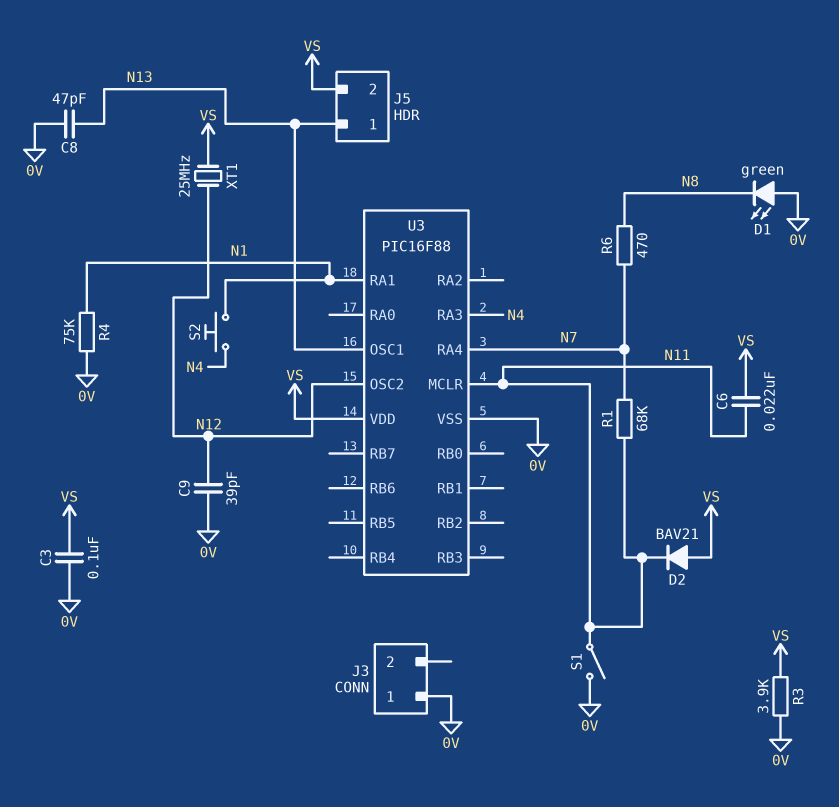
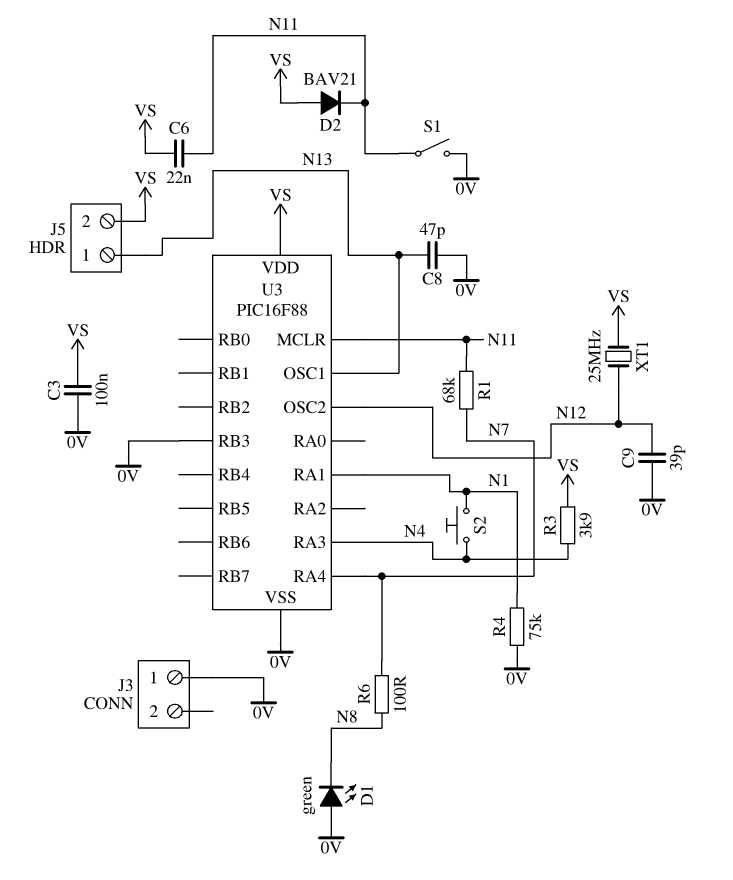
R3: 3.9k (0V, VS) -> 3.9k (N4, VS)
R6: 470 (N7, N8) -> 100 (N7, N8)
U3 pin RB3: none -> 0V

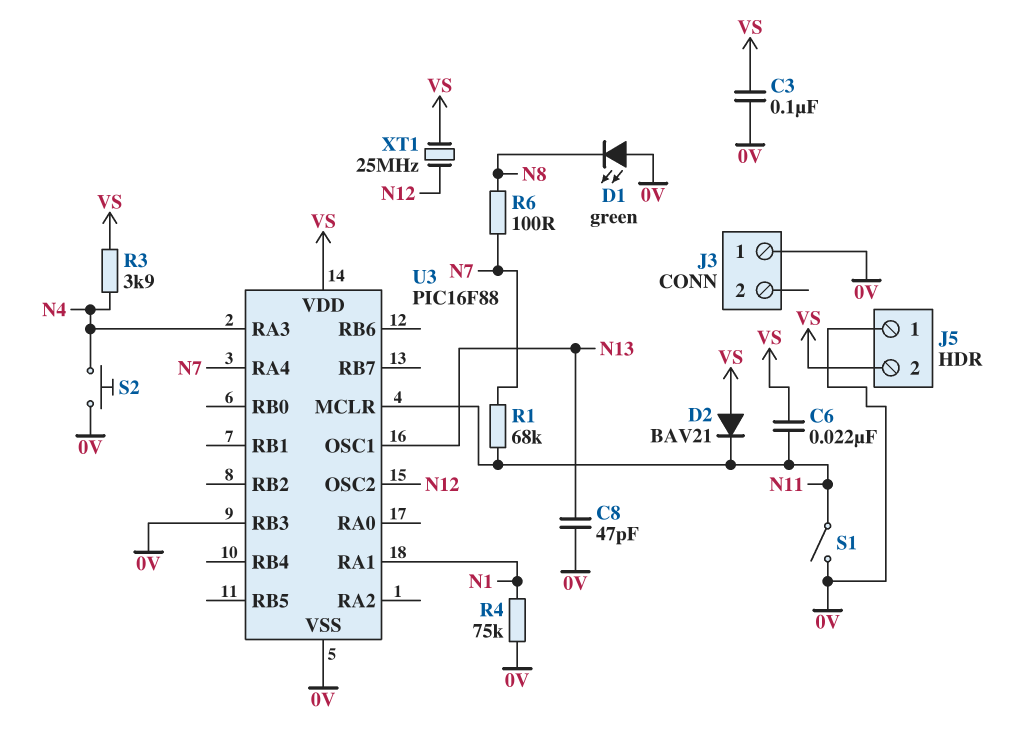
C9: 39pF (0V, N12) -> none
J5 pin 1: N13 -> 0V
S2: button (N1, N4) -> button (0V, N4)

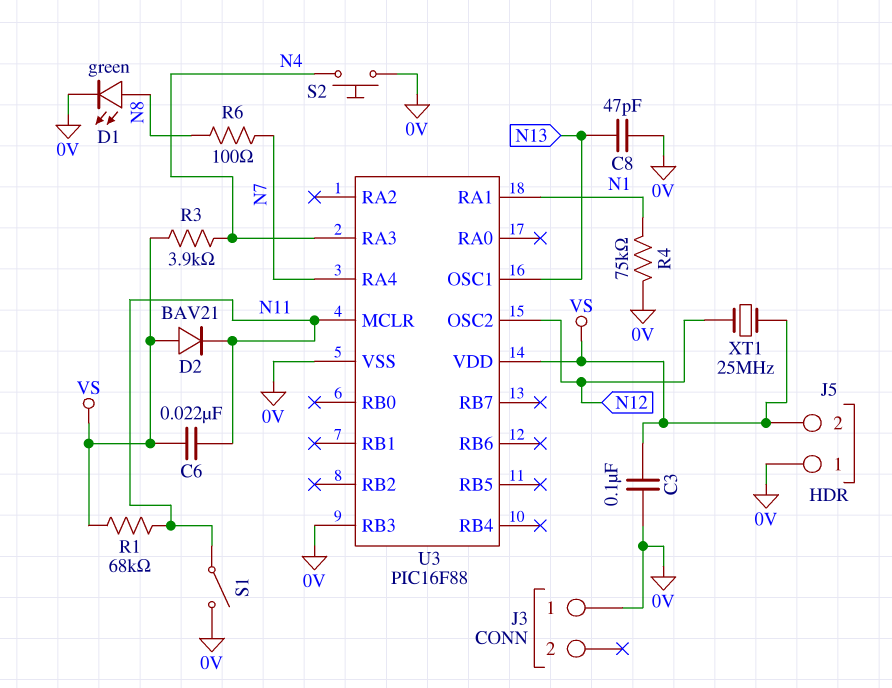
D1: LED green (A 0V, K N8) -> LED green (A N8, K 0V)
R1: 68k (N7, N11) -> 68k (N11, VS)

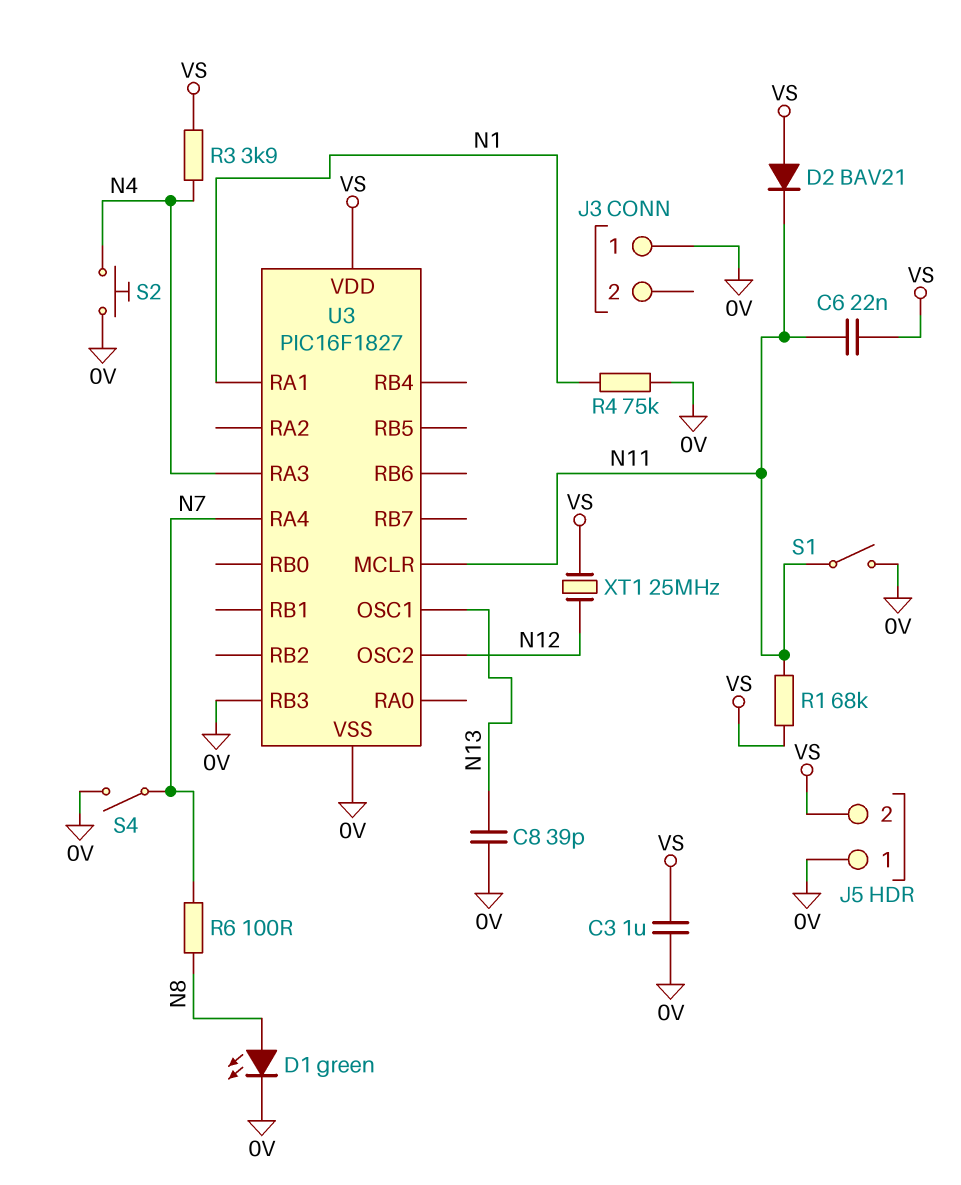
C3: 100nF (0V, VS) -> 1uF (0V, VS)
C8: 47pF (0V, N13) -> 39pF (0V, N13)
S4: none -> switch (0V, N7)
U3: PIC16F88 -> PIC16F1827

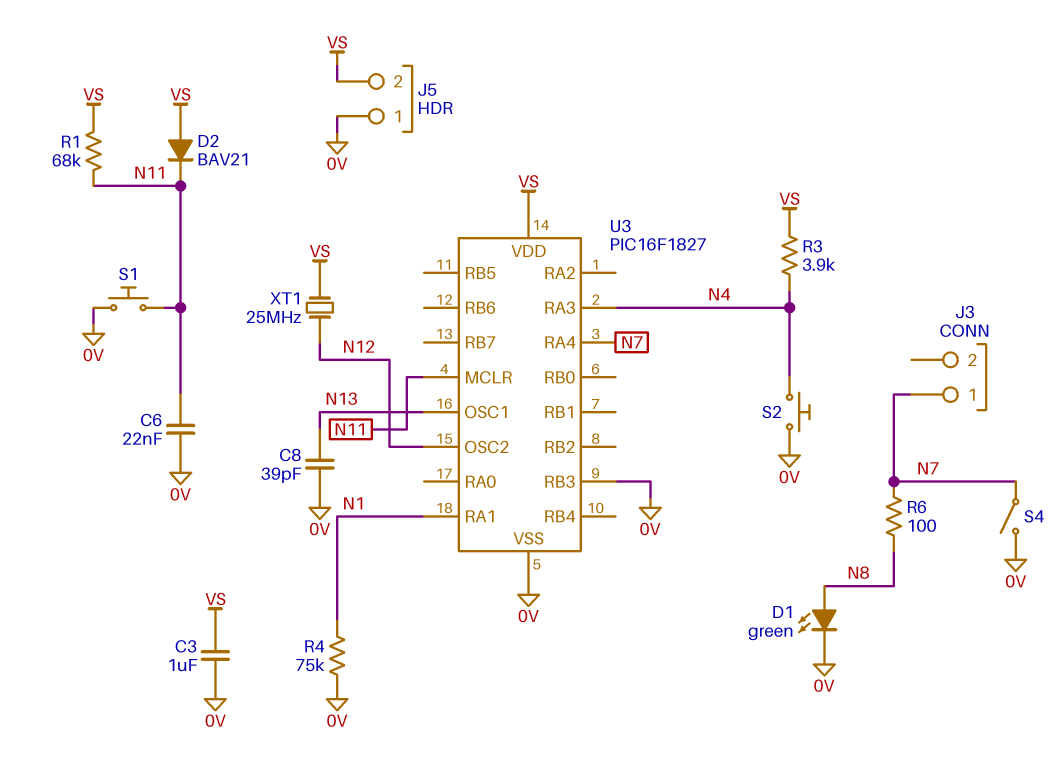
C6: 22nF (N11, VS) -> 22nF (0V, N11)
J3 pin 1: 0V -> N7
S1: switch (0V, N11) -> button (0V, N11)

